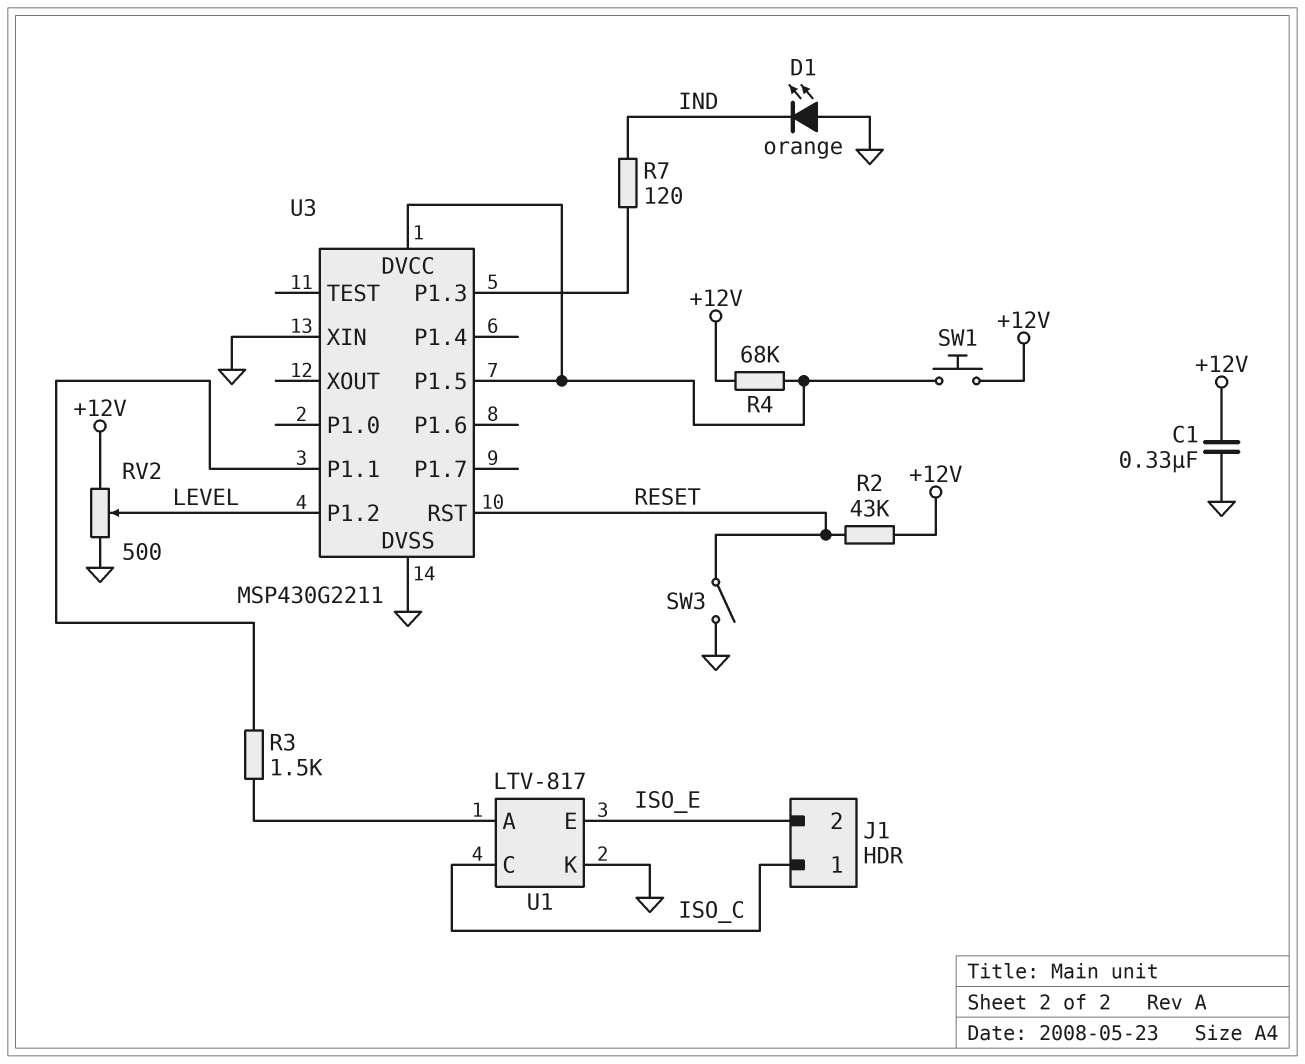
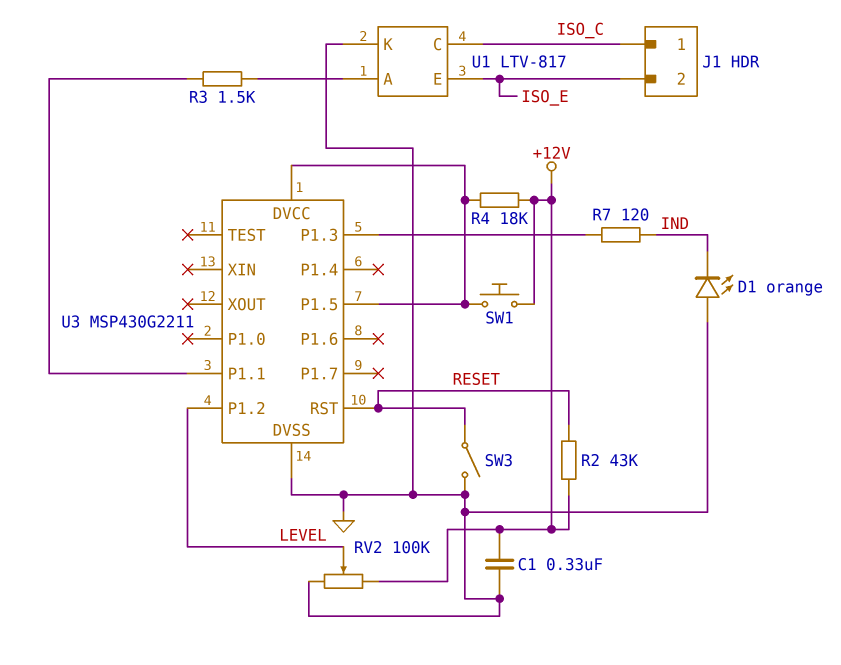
R4: 68k (+12V, U3/DVCC) -> 18k (+12V, U3/DVCC)
RV2: 500 (+12V, GND, wiper LEVEL) -> 100k (+12V, GND, wiper LEVEL)
U3 pin XIN: GND -> none

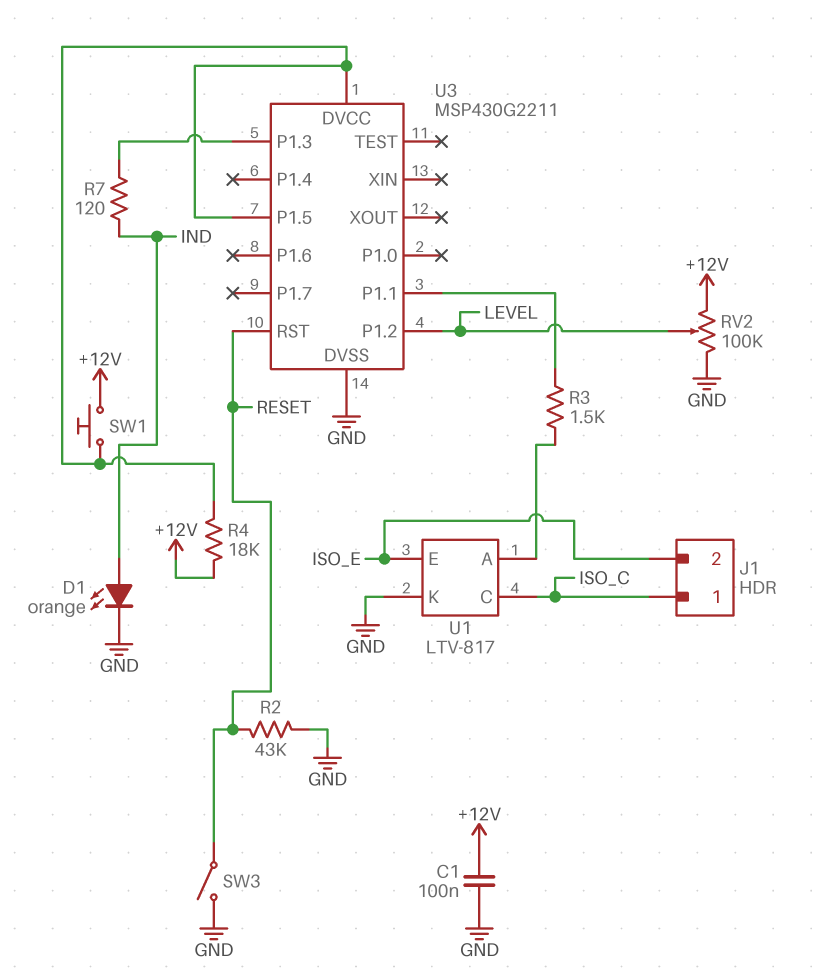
C1: 330nF (+12V, GND) -> 100nF (+12V, GND)
D1: LED orange (A GND, K IND) -> LED orange (A IND, K GND)
R2: 43k (+12V, RESET) -> 43k (GND, RESET)

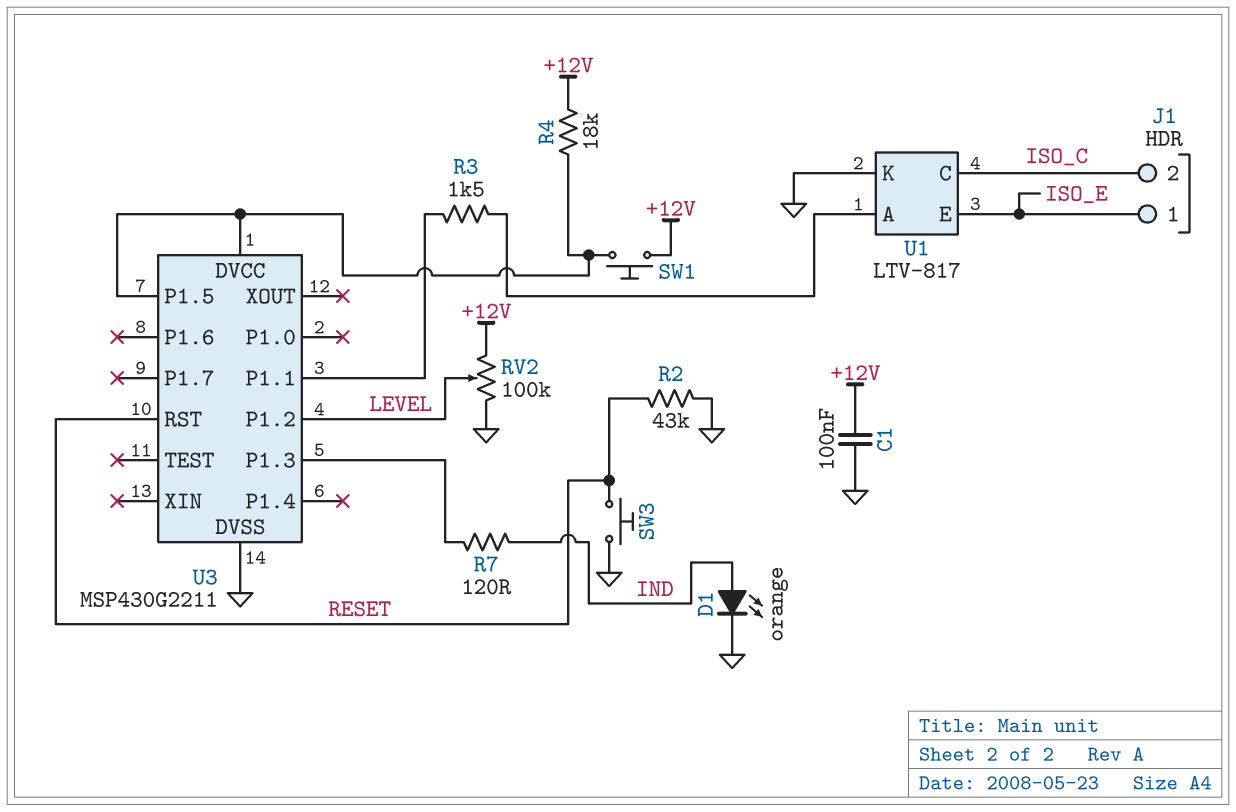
J1 pin 1: ISO_C -> ISO_E
J1 pin 2: ISO_E -> ISO_C
SW3: switch (GND, RESET) -> button (GND, RESET)

